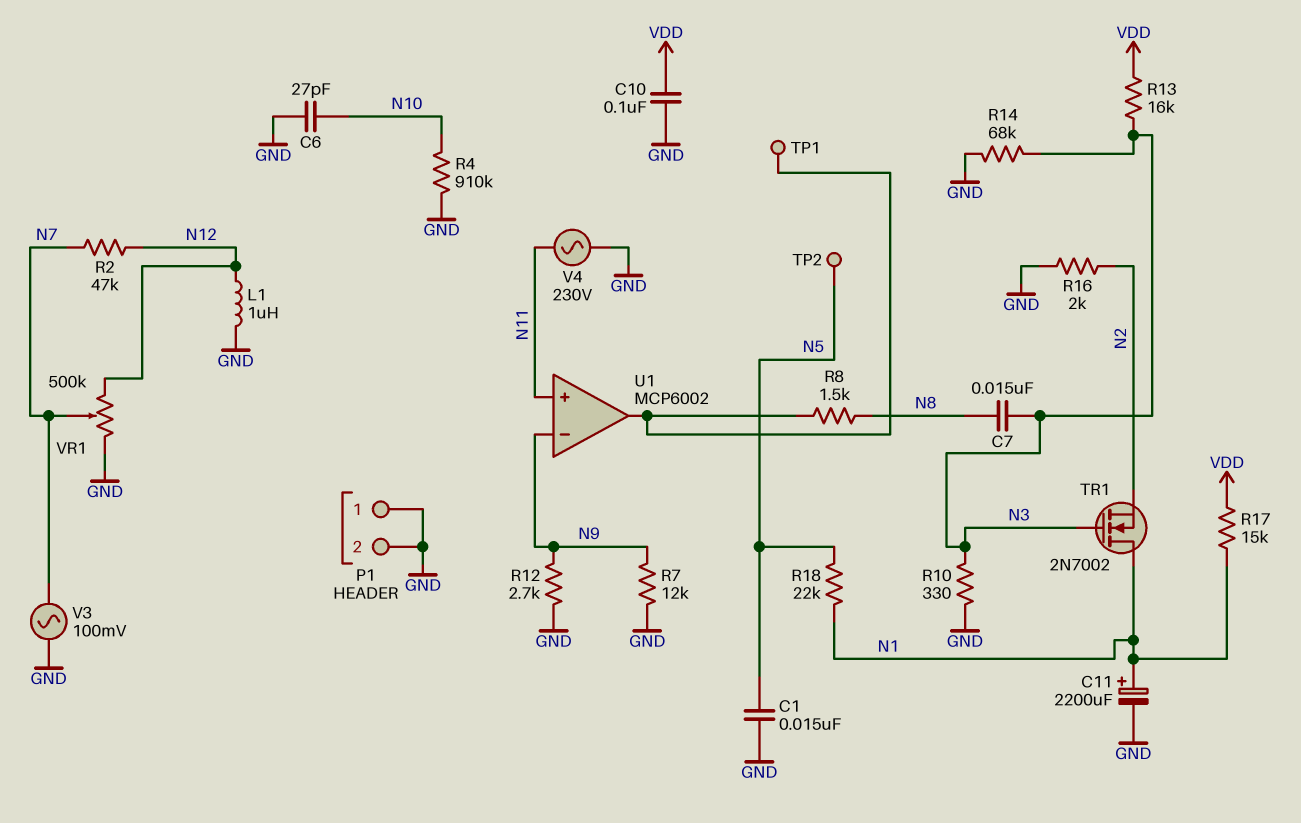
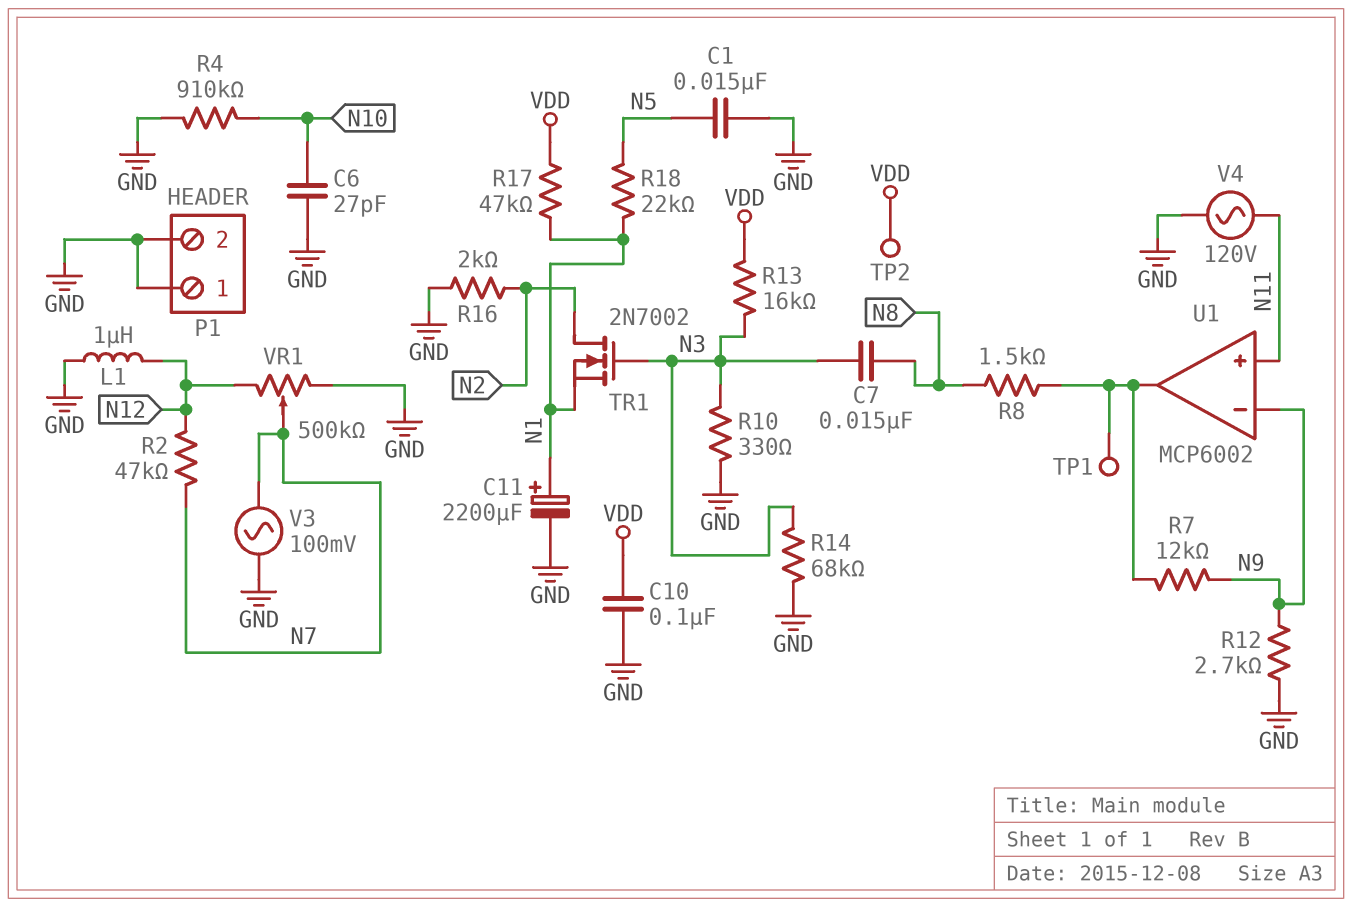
R7: 12k (GND, N9) -> 12k (N9, U1/out)
R17: 15k (N1, VDD) -> 47k (N1, VDD)
TP2: test point (N5) -> test point (VDD)
TR1: NMOS 2N7002 (G N3, D N1, S N2) -> NMOS 2N7002 (G N3, D N2, S N1)
V4: AC 230V (GND, N11) -> AC 120V (GND, N11)

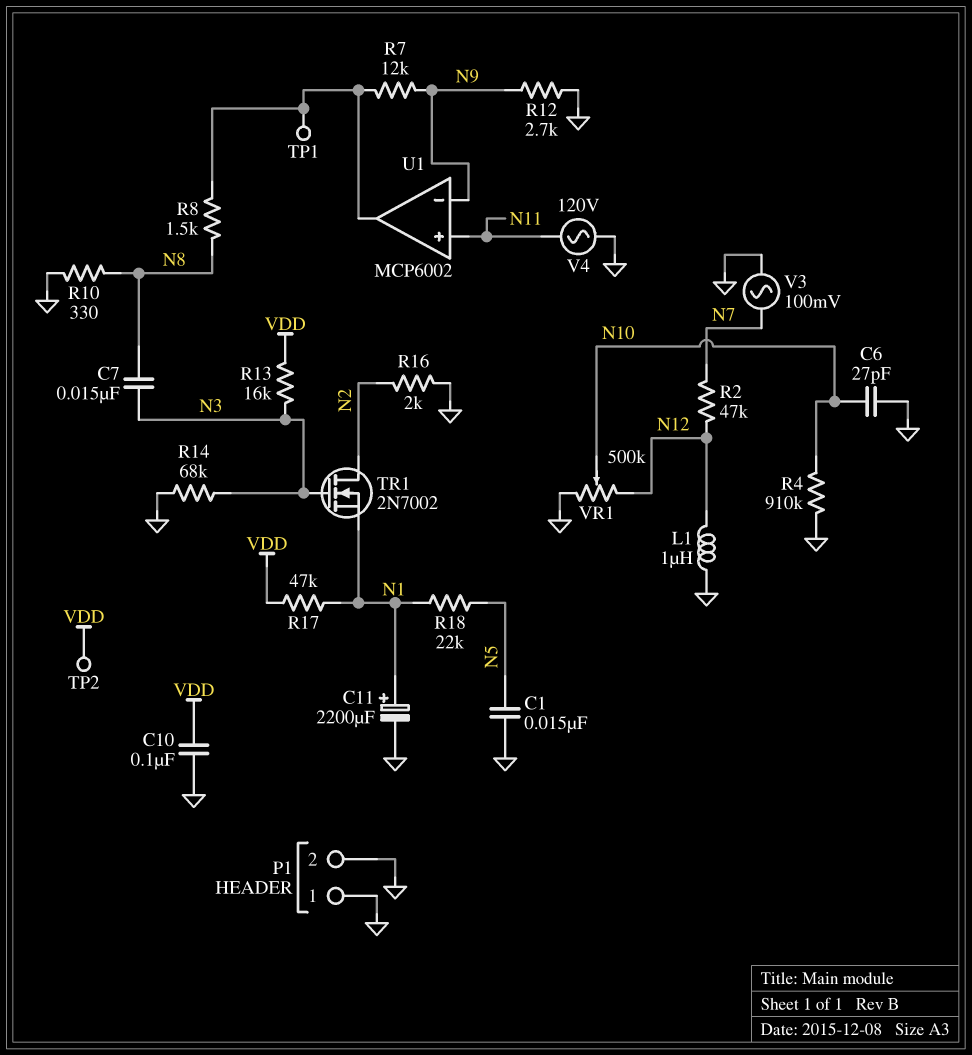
R10: 330 (GND, N3) -> 330 (GND, N8)
VR1: 500k (GND, N12, wiper N7) -> 500k (GND, N12, wiper N10)

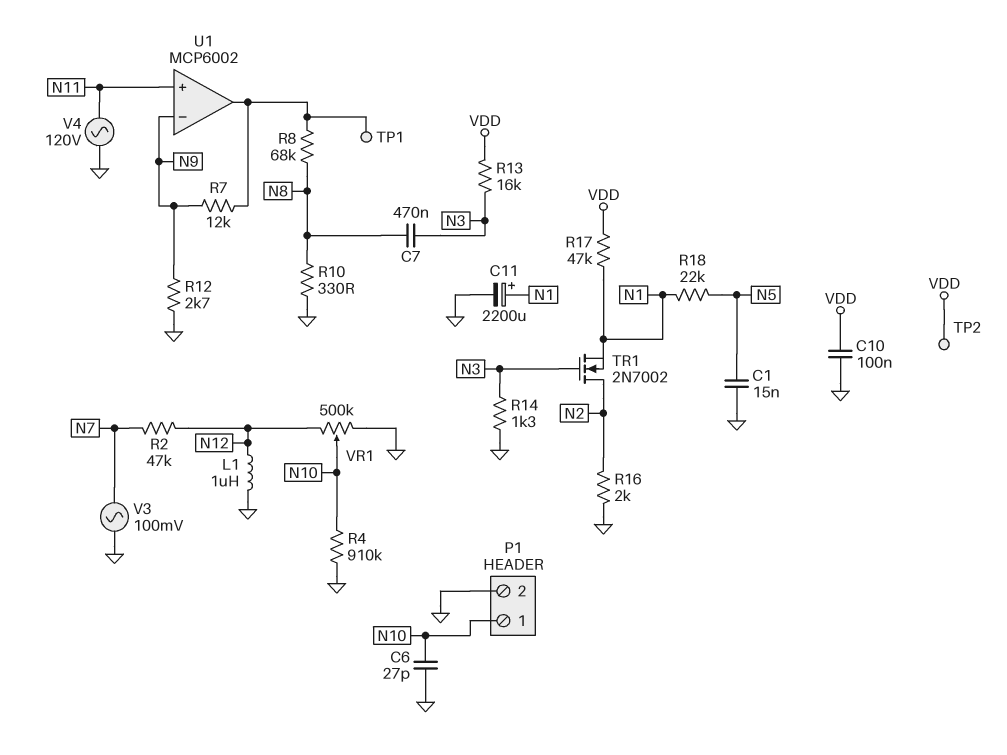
C7: 15nF (N3, N8) -> 470nF (N3, N8)
P1 pin 1: GND -> N10
R8: 1.5k (N8, U1/out) -> 68k (N8, U1/out)
R14: 68k (GND, N3) -> 1.3k (GND, N3)

